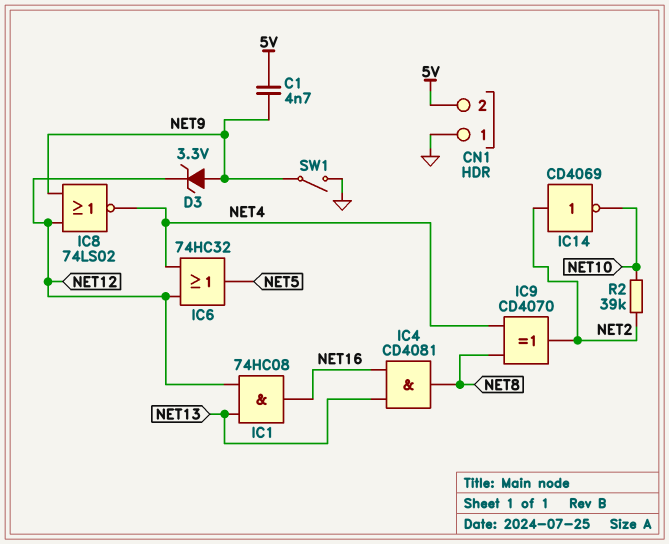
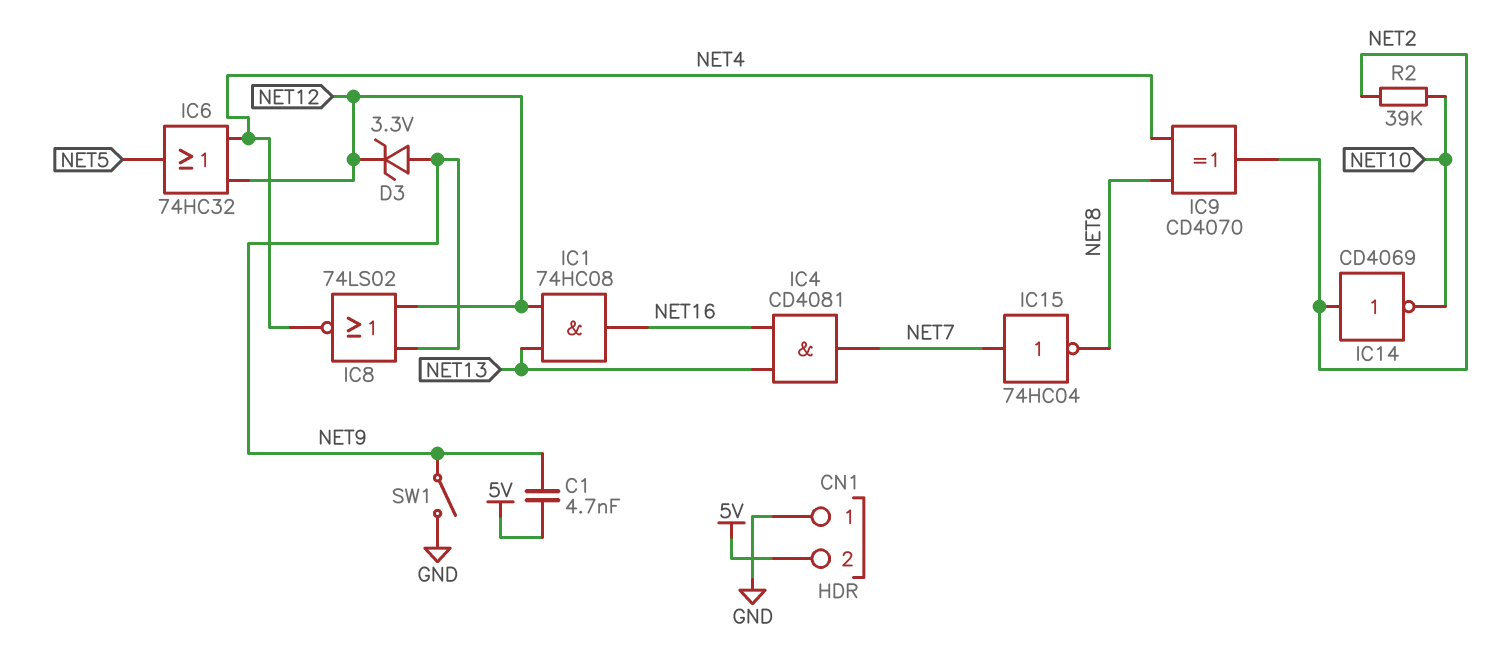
IC4: AND CD4081 (in NET13, in NET16, out NET8) -> AND CD4081 (in NET13, in NET16, out NET7)
IC15: none -> NOT 74HC04 (in NET7, out NET8)

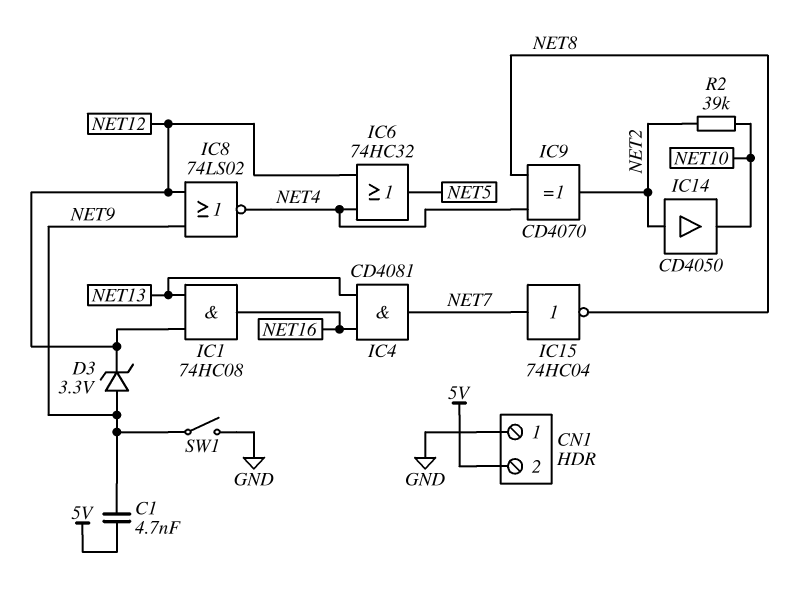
IC14: NOT CD4069 (in NET2, out NET10) -> buffer CD4050 (in NET2, out NET10)

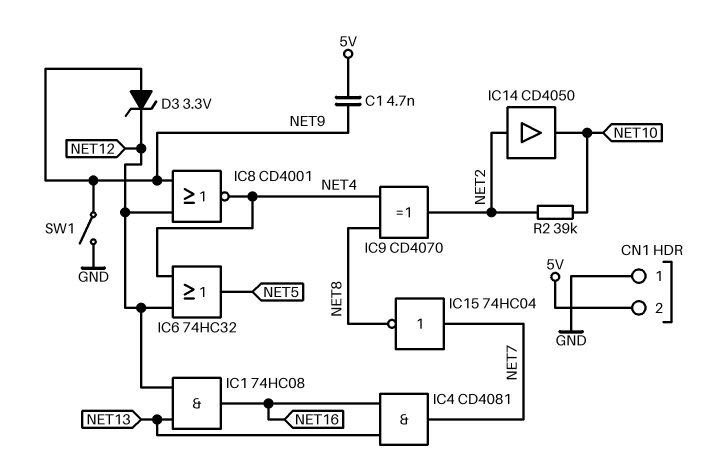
IC8: NOR 74LS02 (in NET9, in NET12, out NET4) -> NOR CD4001 (in NET9, in NET12, out NET4)

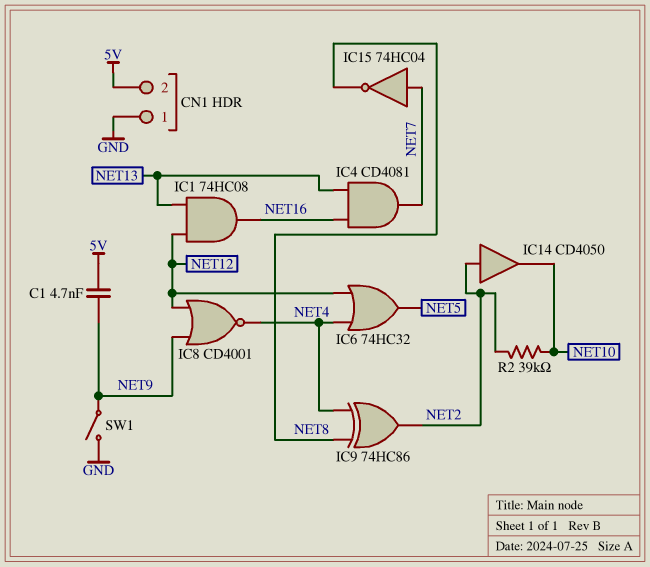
D3: zener 3.3V (A NET9, K NET12) -> none
IC9: XOR CD4070 (in NET4, in NET8, out NET2) -> XOR 74HC86 (in NET4, in NET8, out NET2)

